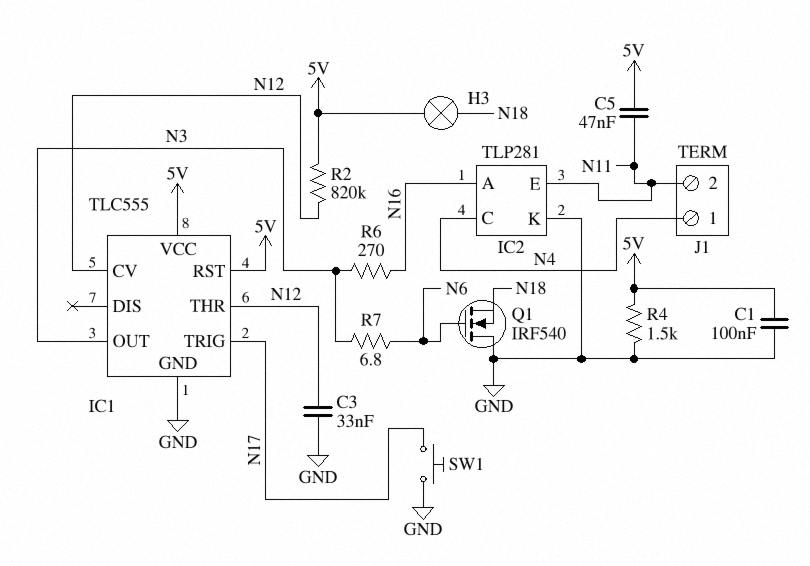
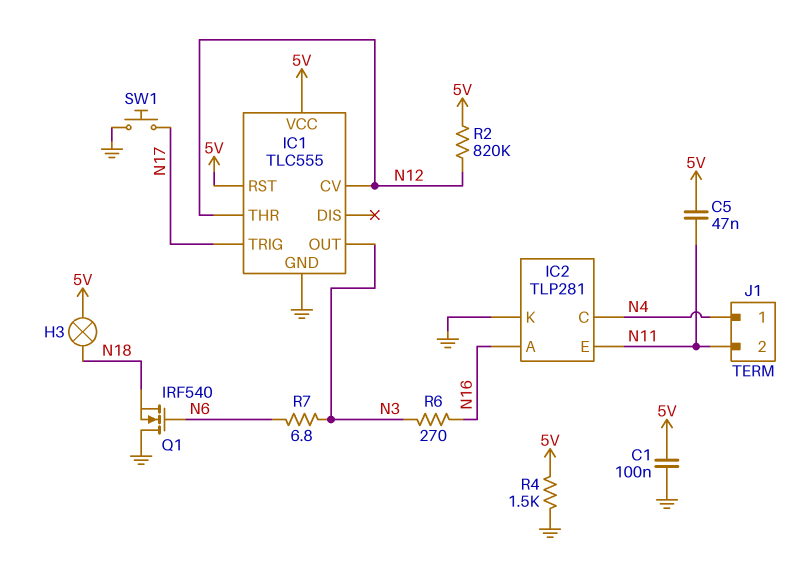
C3: 33nF (GND, N12) -> none

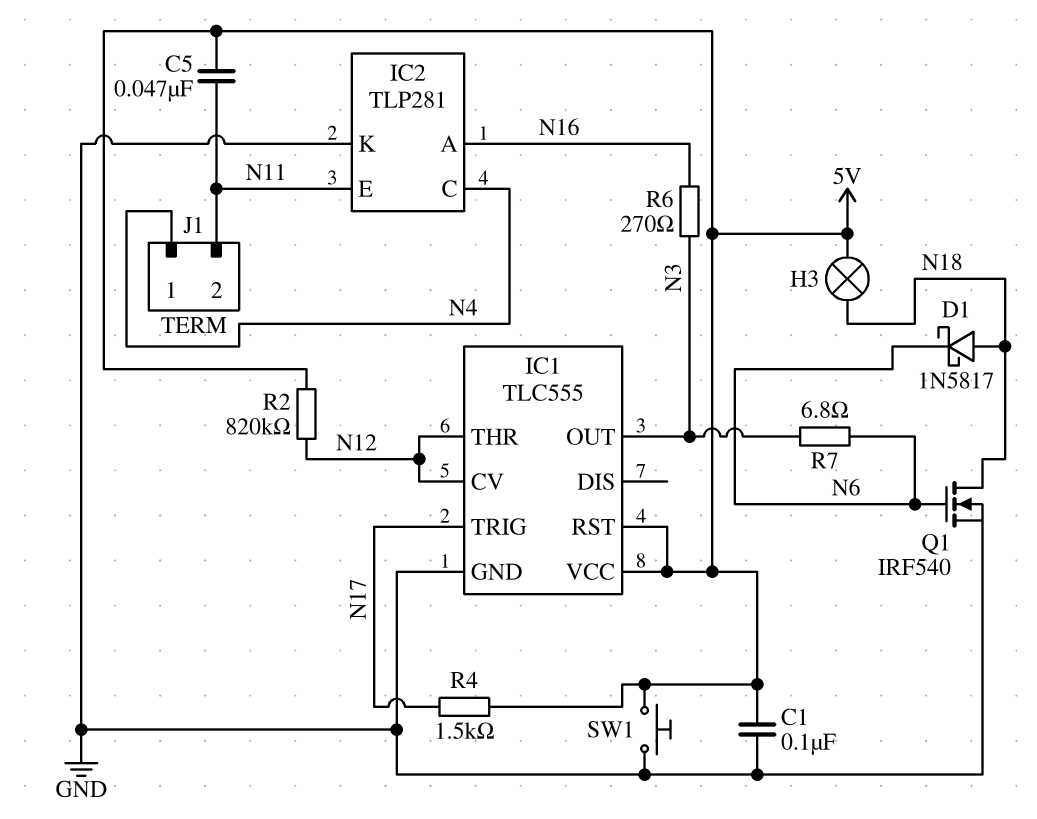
D1: none -> schottky 1N5817 (A N18, K N6)
Q1: NMOS IRF540 (G N6, D GND, S N18) -> NMOS IRF540 (G N6, D N18, S GND)
R4: 1.5k (5V, GND) -> 1.5k (5V, N17)
SW1: button (GND, N17) -> button (5V, GND)

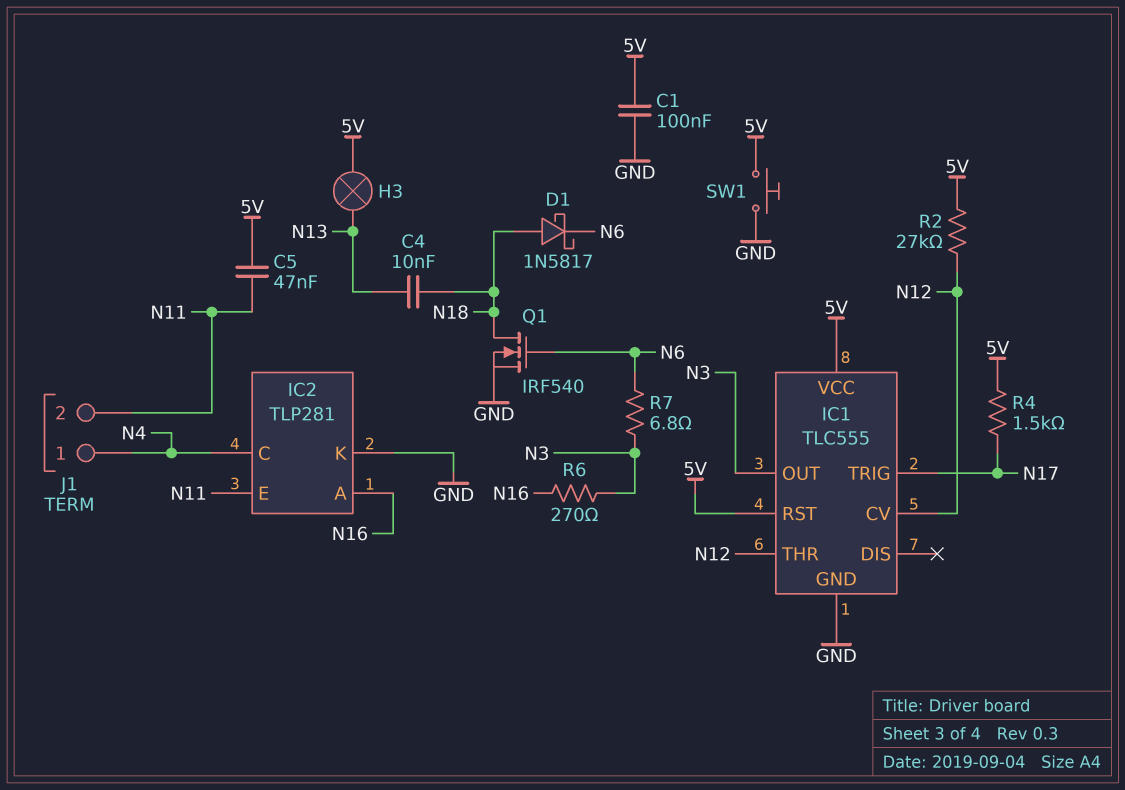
C4: none -> 10nF (N13, N18)
H3: lamp (5V, N18) -> lamp (5V, N13)
R2: 820k (5V, N12) -> 27k (5V, N12)

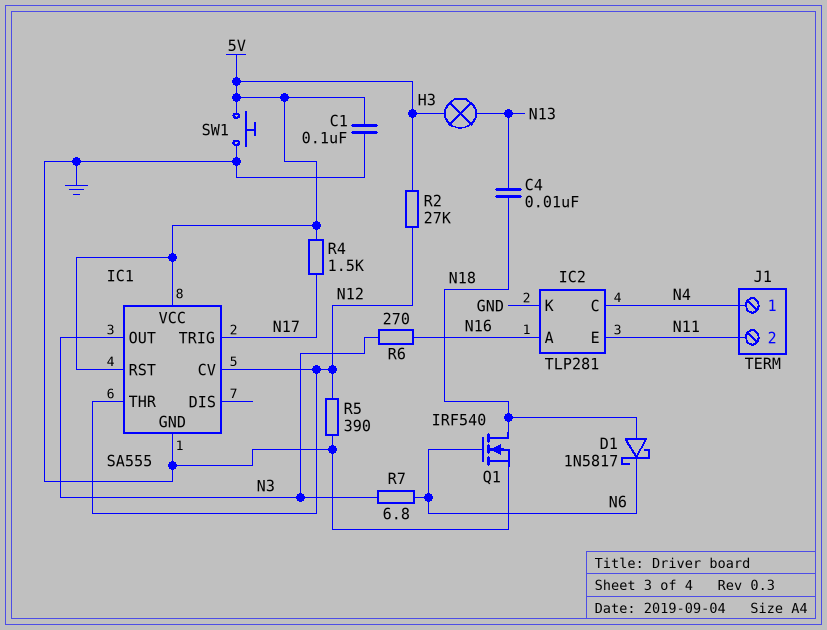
C5: 47nF (5V, N11) -> none
IC1: TLC555 -> SA555
R5: none -> 390 (GND, N12)

